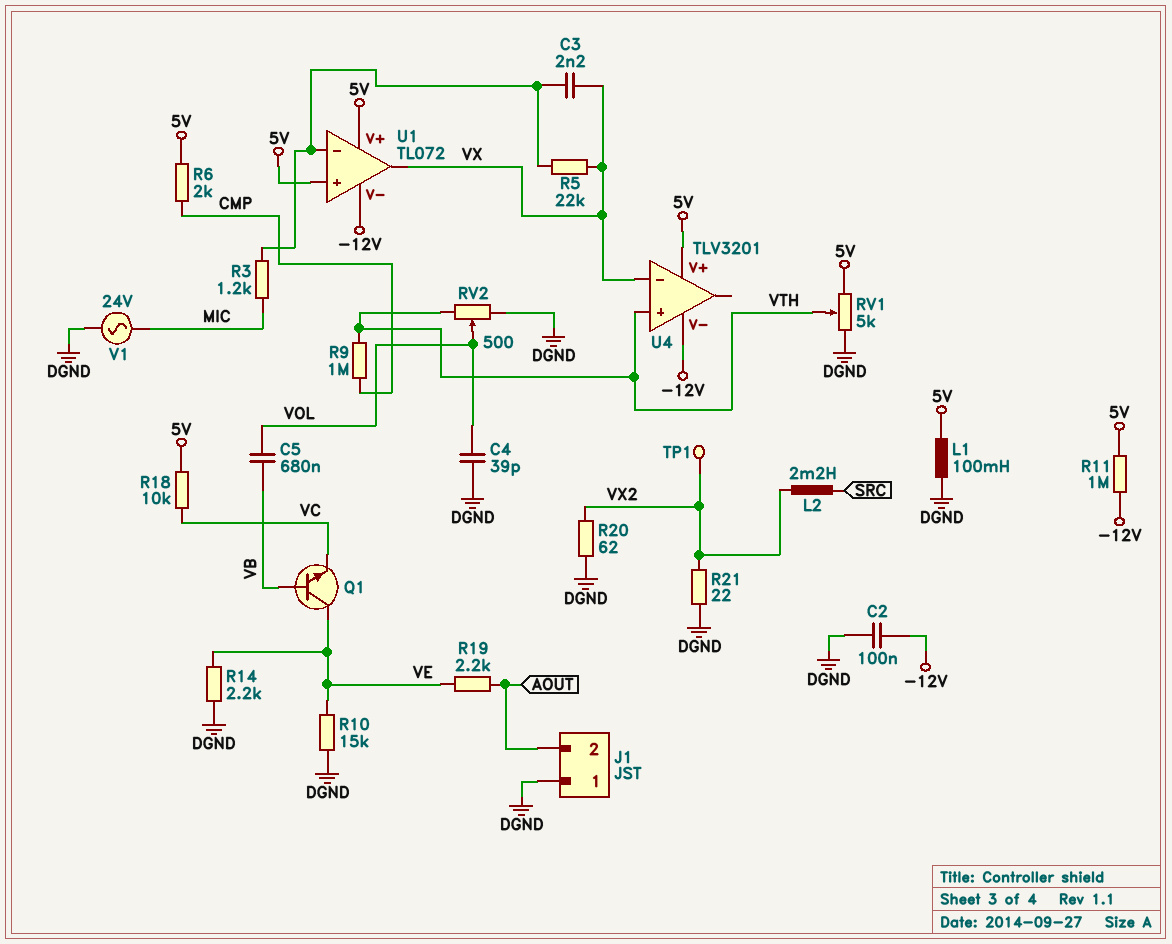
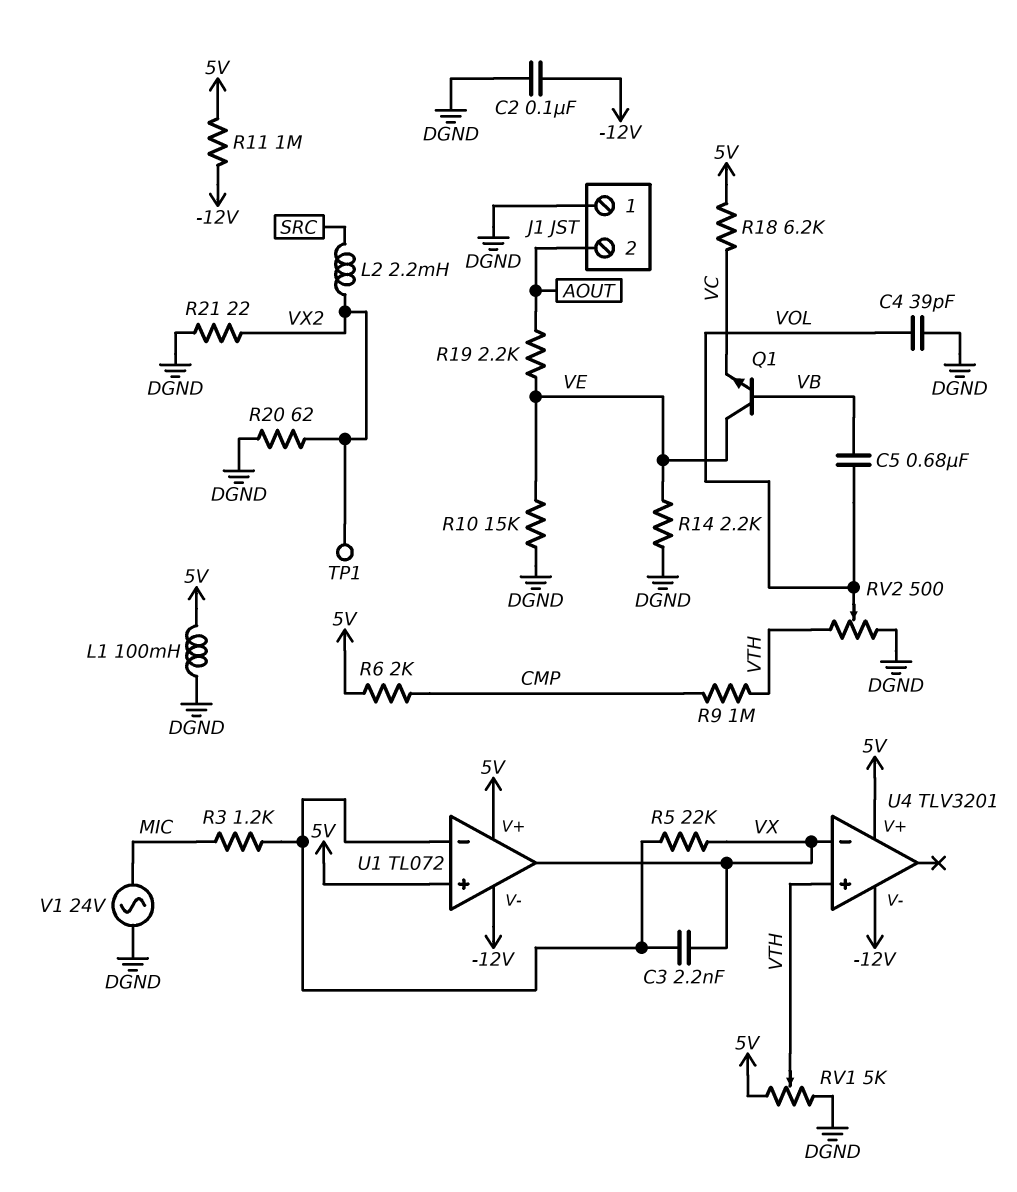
R18: 10k (5V, VC) -> 6.2k (5V, VC)

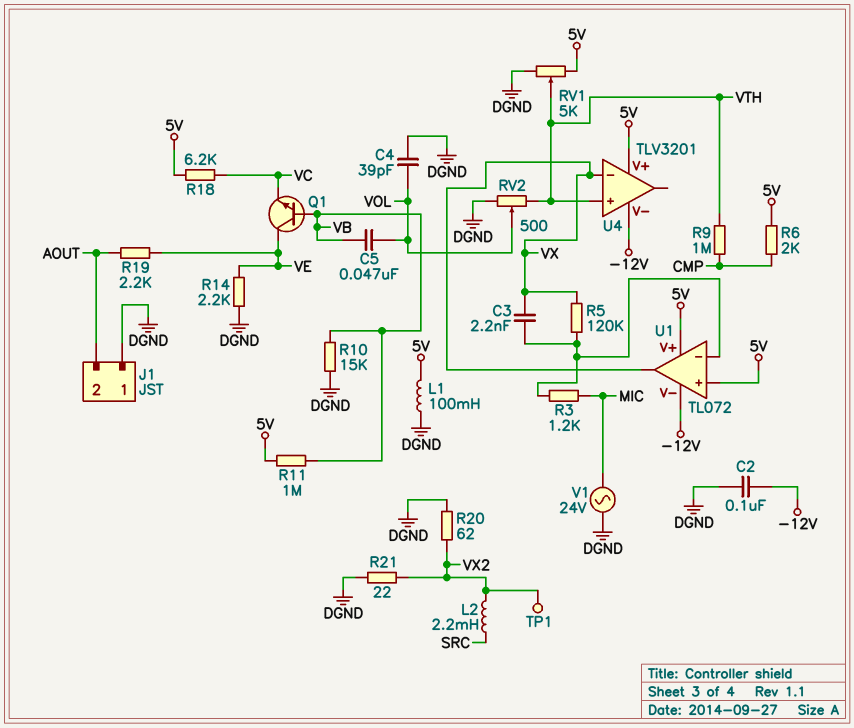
C5: 680nF (VB, VOL) -> 47nF (VB, VOL)
R5: 22k (U1/in-, VX) -> 120k (U1/in-, VX)
R10: 15k (DGND, VE) -> 15k (DGND, VB)
R11: 1M (-12V, 5V) -> 1M (5V, VB)

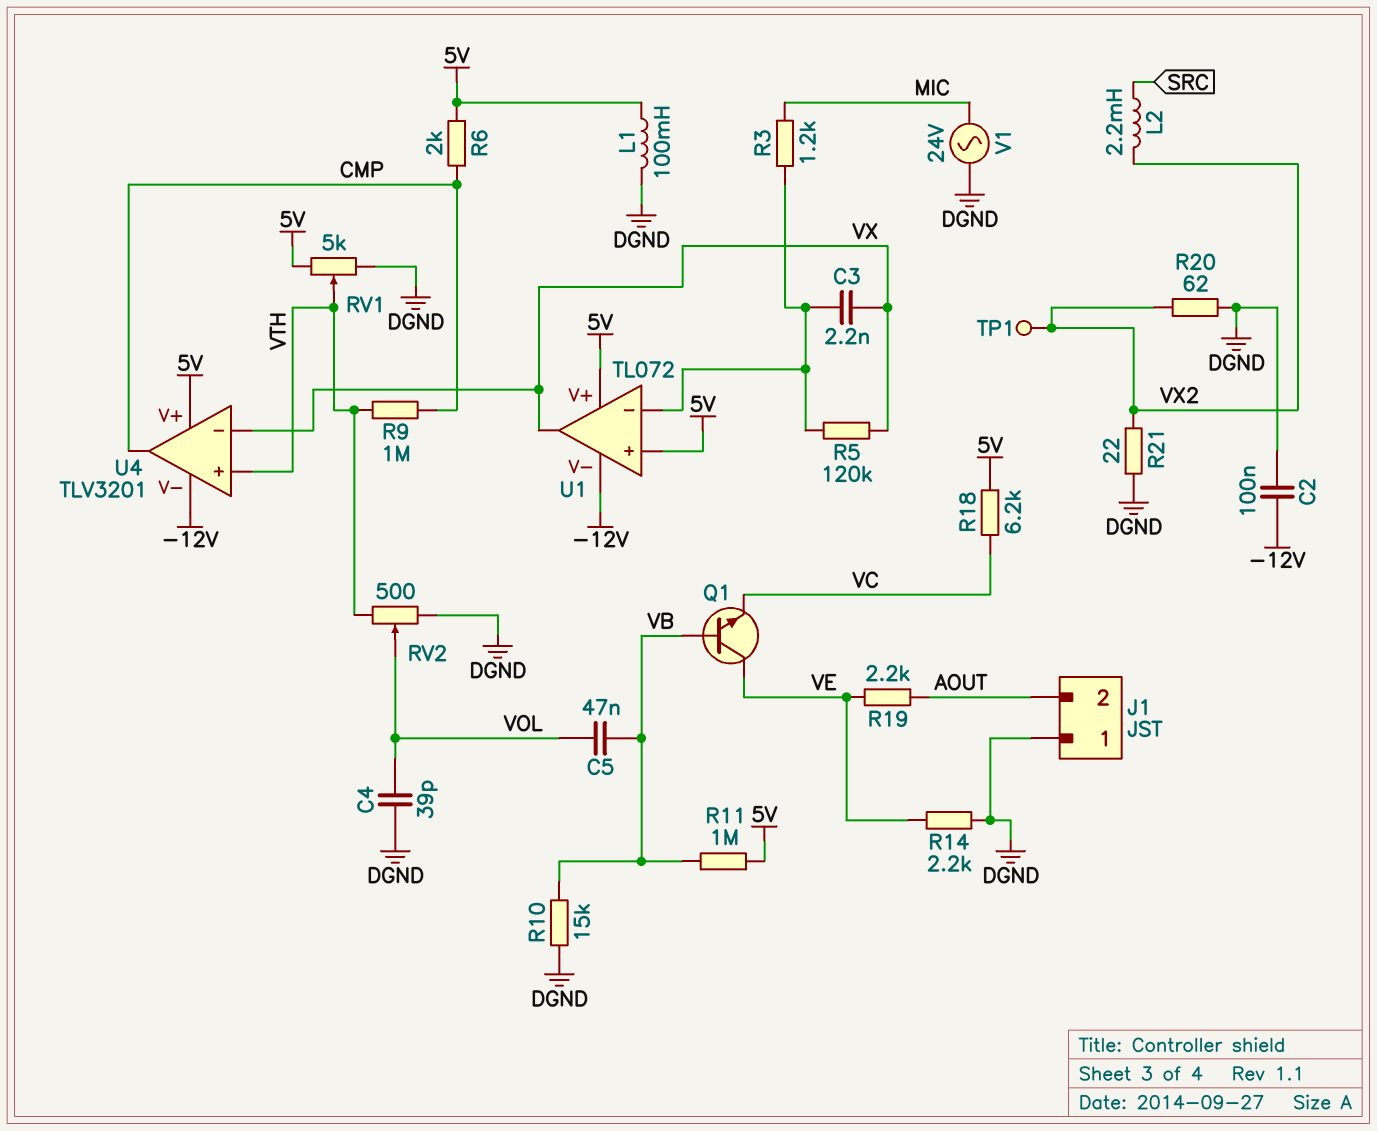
U4 pin out: none -> CMP

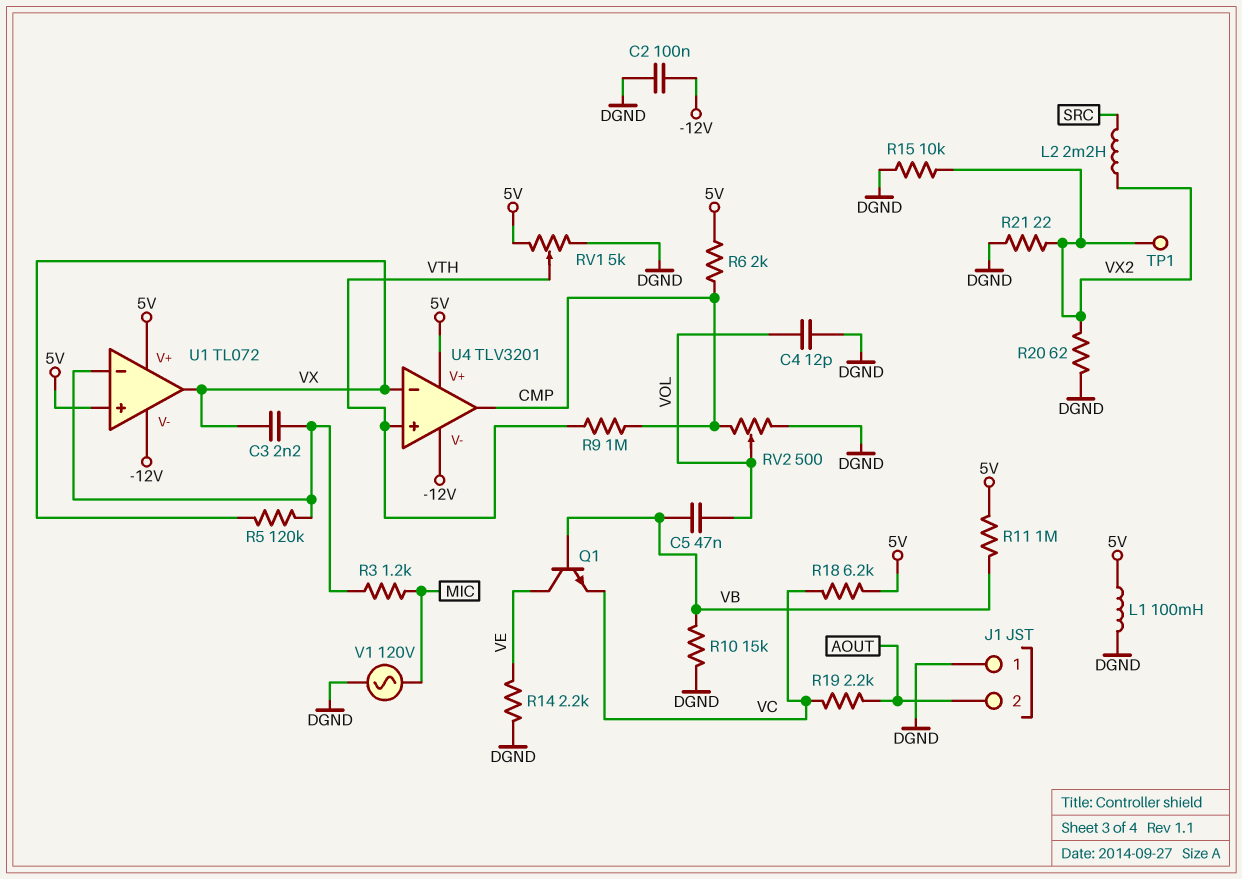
C4: 39pF (DGND, VOL) -> 12pF (DGND, VOL)
R15: none -> 10k (DGND, VX2)
R19: 2.2k (AOUT, VE) -> 2.2k (AOUT, VC)
RV2: 500 (DGND, VTH, wiper VOL) -> 500 (CMP, DGND, wiper VOL)
V1: AC 24V (DGND, MIC) -> AC 120V (DGND, MIC)

